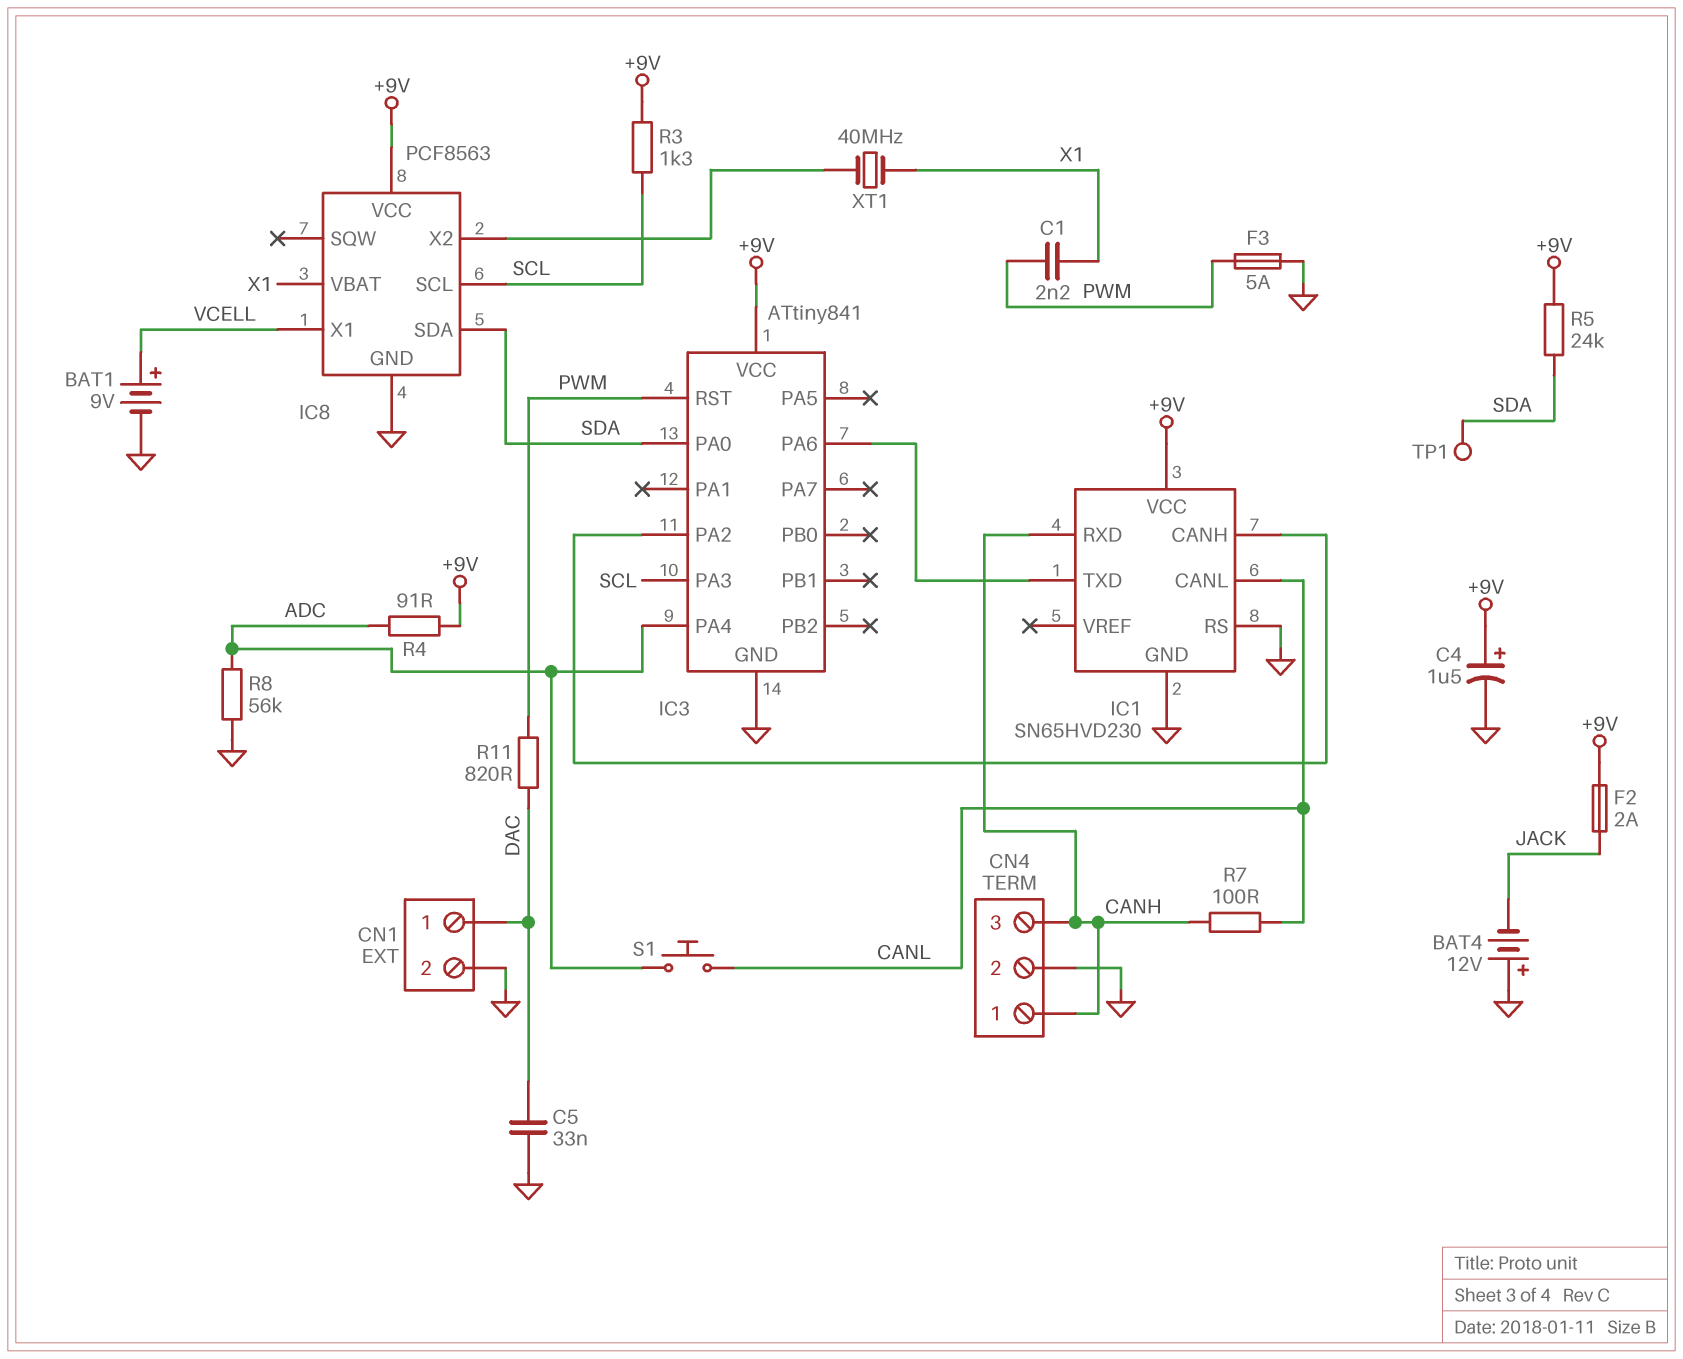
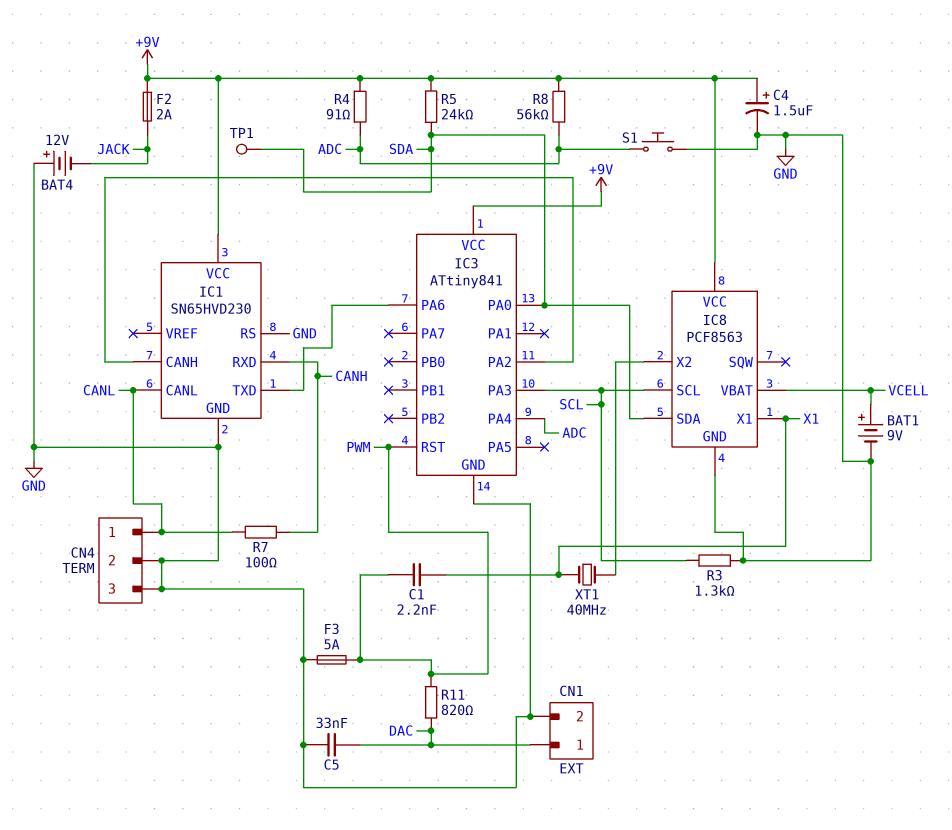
CN4 pin 1: CANH -> CANL
CN4 pin 3: CANH -> GND
IC8 pin VBAT: X1 -> VCELL
IC8 pin X1: VCELL -> X1
R3: 1.3k (+9V, SCL) -> 1.3k (GND, SCL)
R8: 56k (ADC, GND) -> 56k (+9V, ADC)
S1: button (ADC, CANL) -> button (ADC, GND)

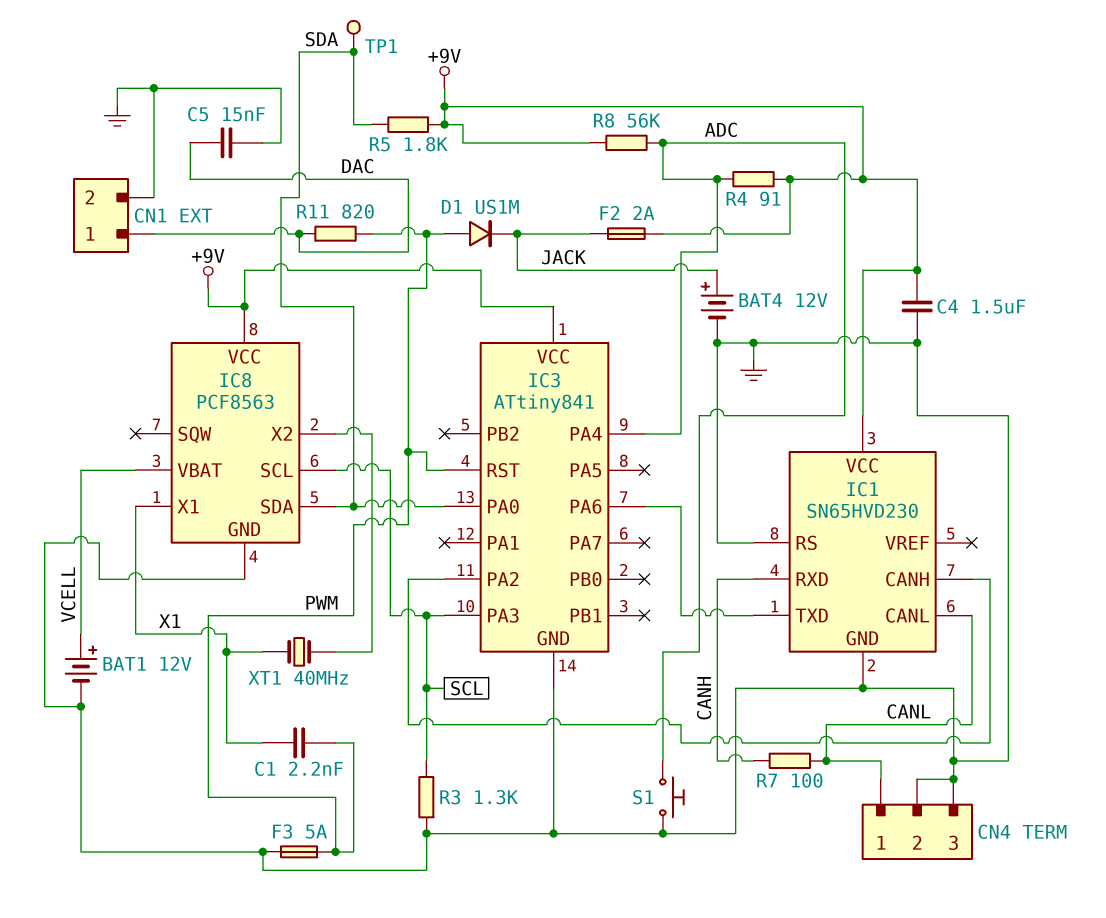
BAT1: 9V (plus VCELL, minus GND) -> 12V (plus VCELL, minus GND)
BAT4: 12V (plus GND, minus JACK) -> 12V (plus JACK, minus GND)
C4: 1.5uF (plus +9V, minus GND) -> 1.5uF (+9V, GND)
C5: 33nF (DAC, GND) -> 15nF (DAC, GND)
D1: none -> diode US1M (A PWM, K JACK)
R5: 24k (+9V, SDA) -> 1.8k (+9V, SDA)

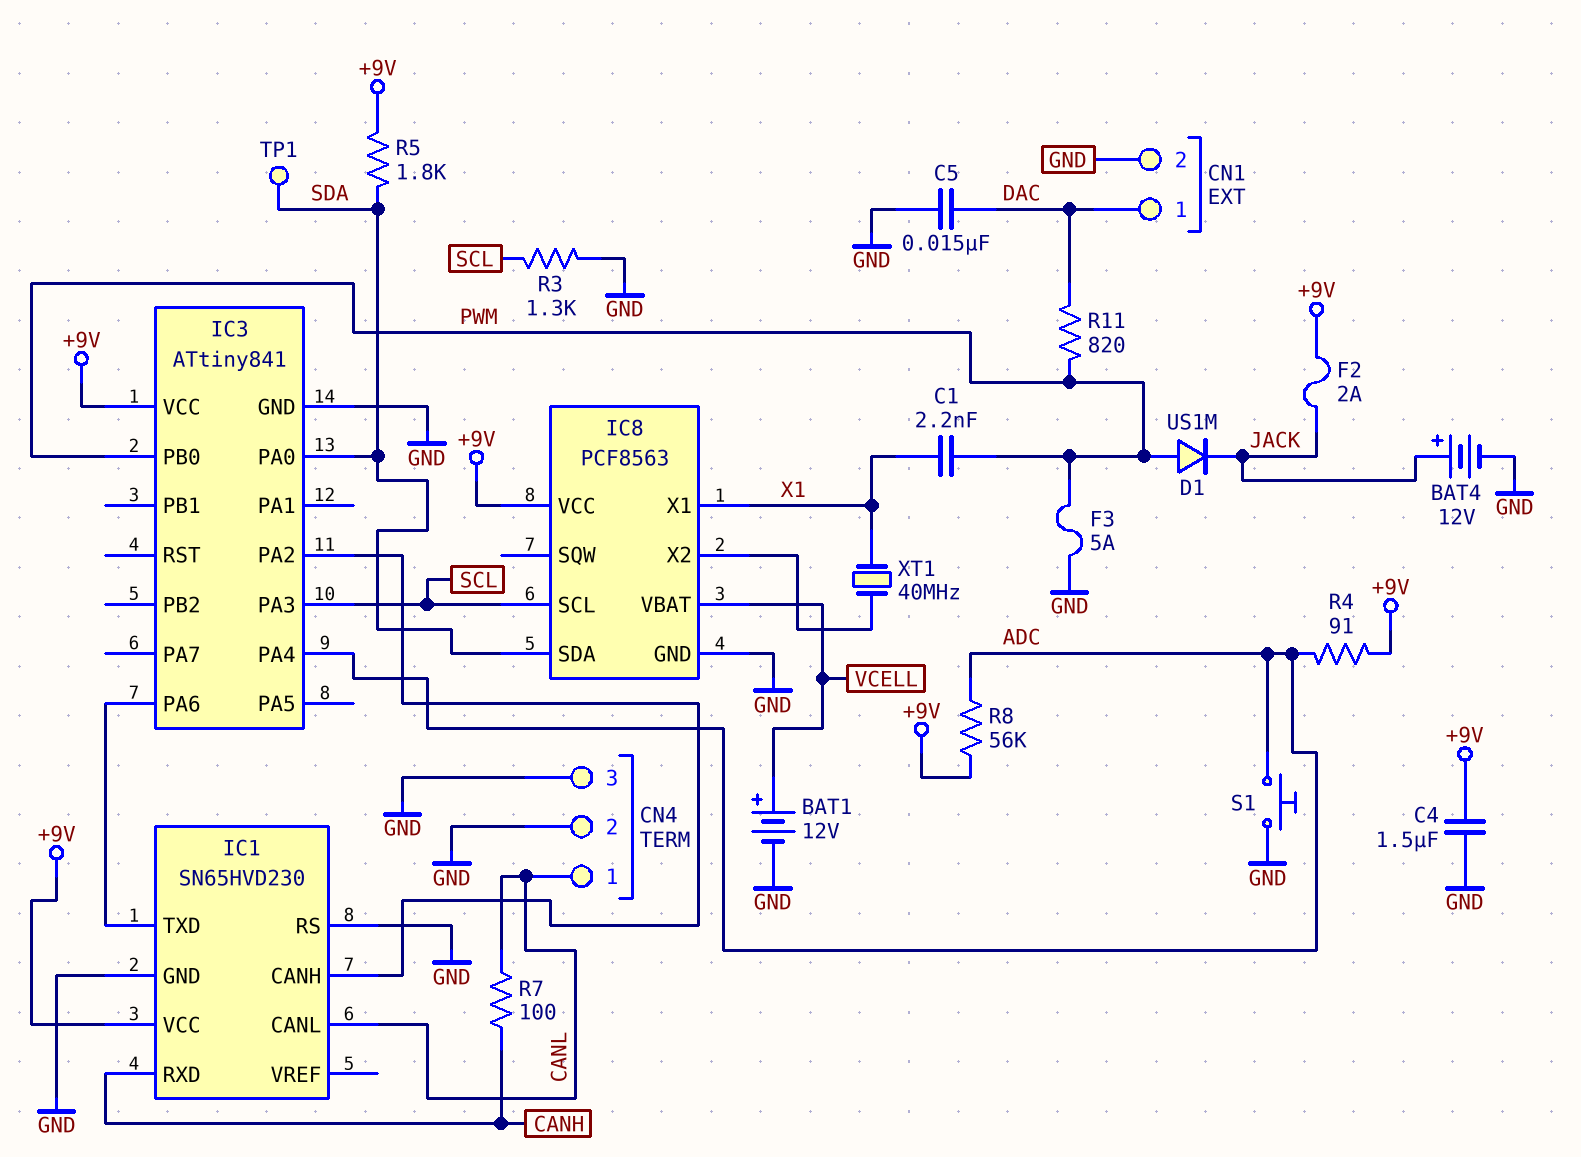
IC3 pin PB0: none -> PWM
IC3 pin RST: PWM -> none

